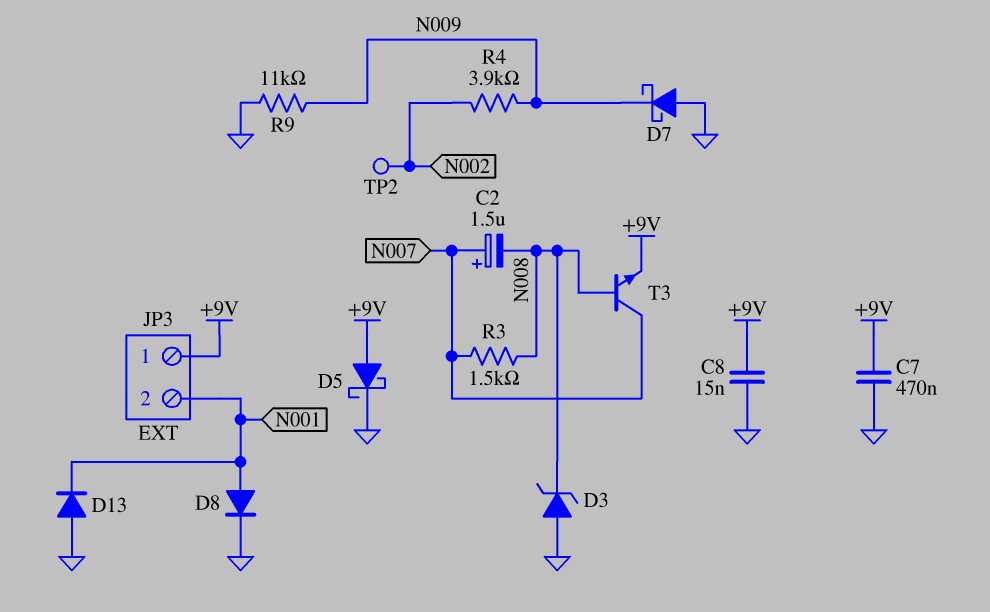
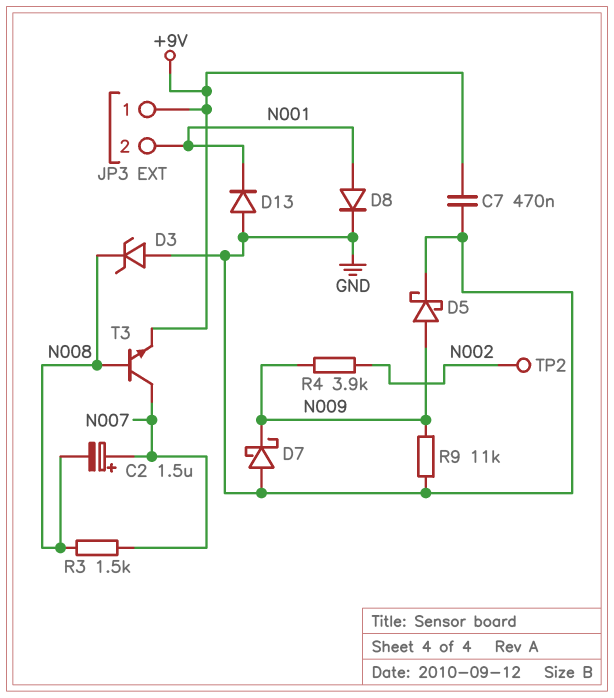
C8: 15nF (+9V, GND) -> none
D5: schottky (A +9V, K GND) -> schottky (A N009, K GND)

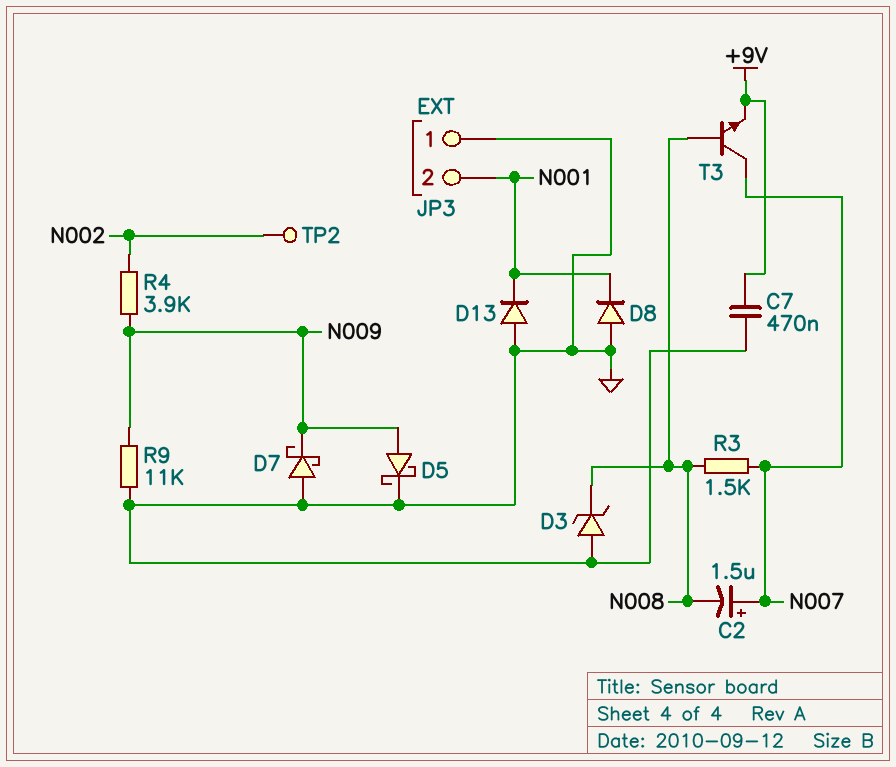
D8: diode (A N001, K GND) -> diode (A GND, K N001)
JP3 pin 1: +9V -> GND

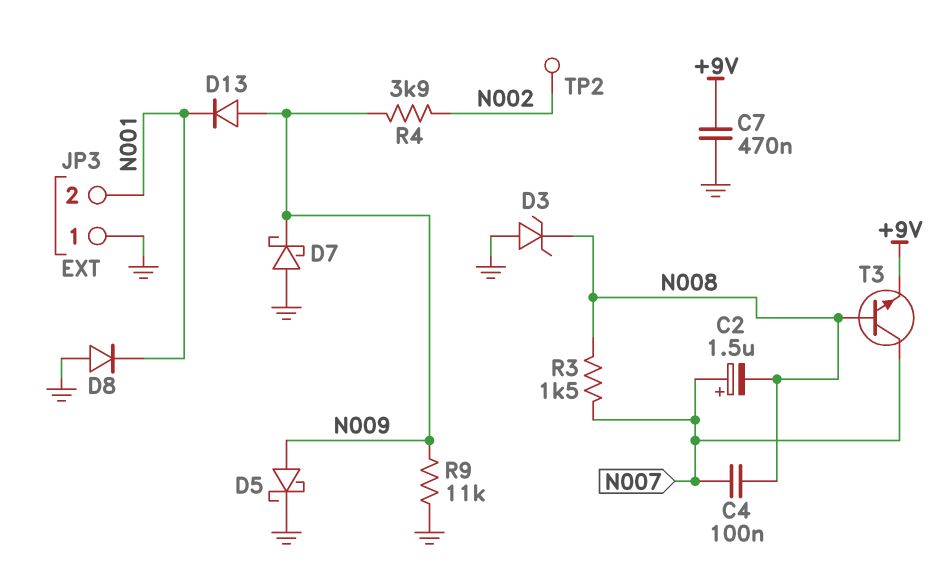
C4: none -> 100nF (N007, N008)
D13: diode (A GND, K N001) -> diode (A N009, K N001)

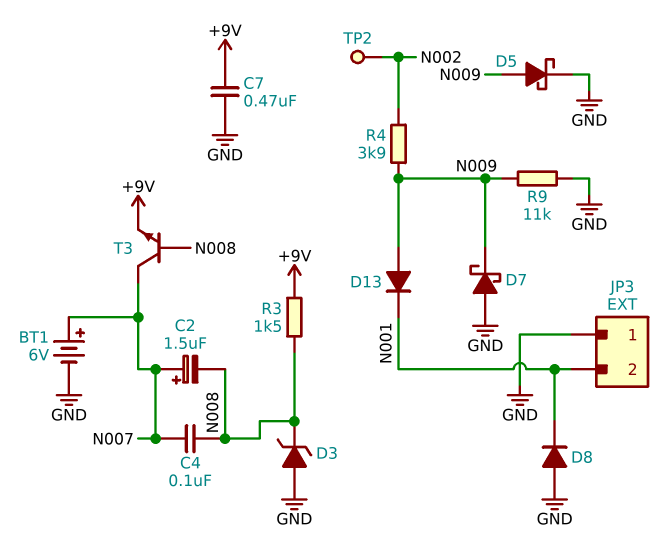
BT1: none -> 6V (plus N007, minus GND)
R3: 1.5k (N007, N008) -> 1.5k (+9V, N008)

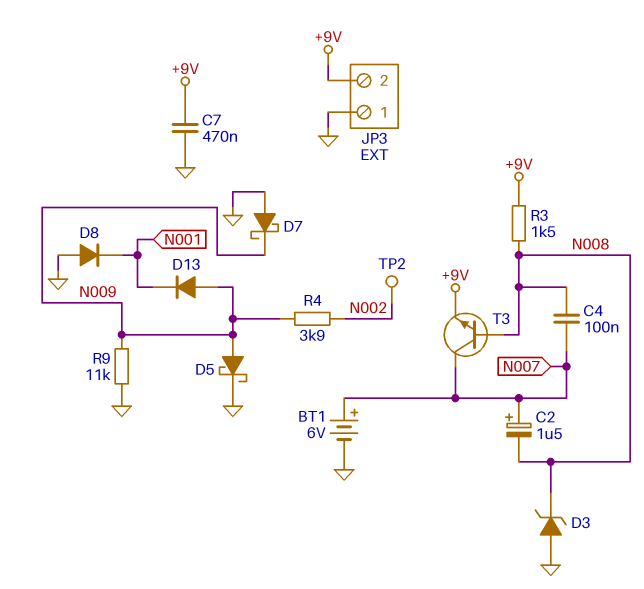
JP3 pin 2: N001 -> +9V

